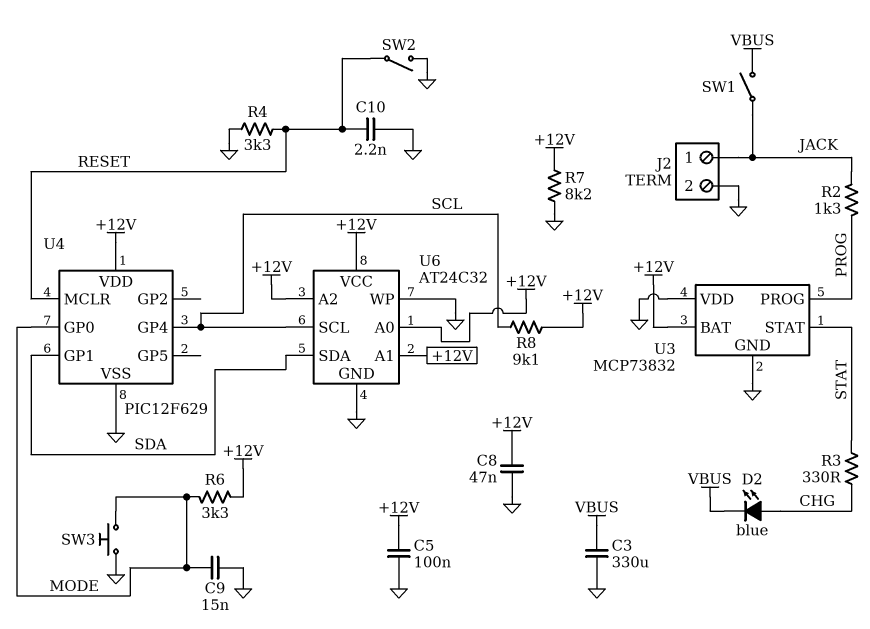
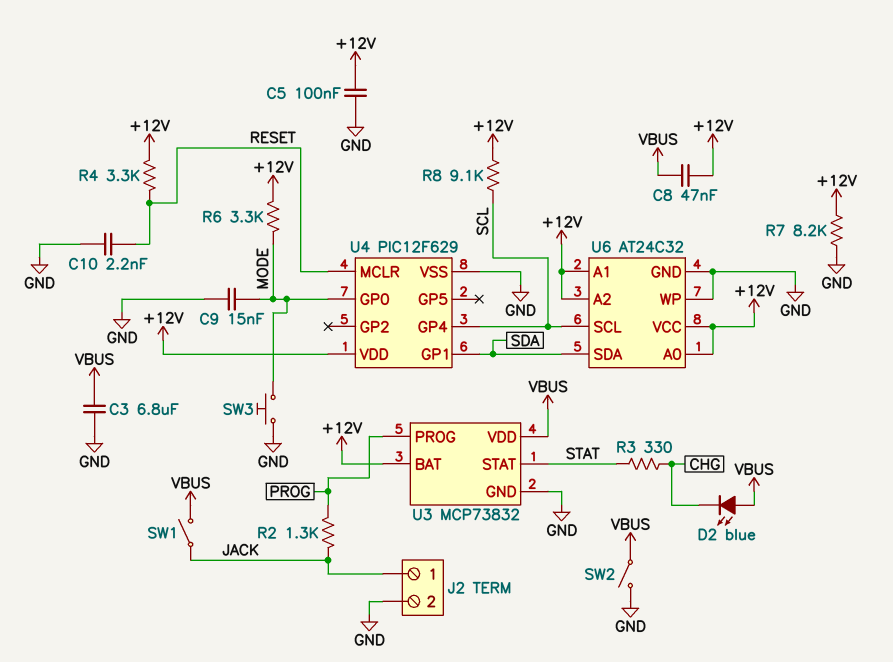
C3: 330uF (GND, VBUS) -> 6.8uF (GND, VBUS)
C8: 47nF (+12V, GND) -> 47nF (+12V, VBUS)
D2: LED blue (A CHG, K VBUS) -> LED blue (A VBUS, K CHG)
R4: 3.3k (GND, RESET) -> 3.3k (+12V, RESET)
SW2: switch (GND, RESET) -> switch (GND, VBUS)
U3 pin VDD: GND -> VBUS

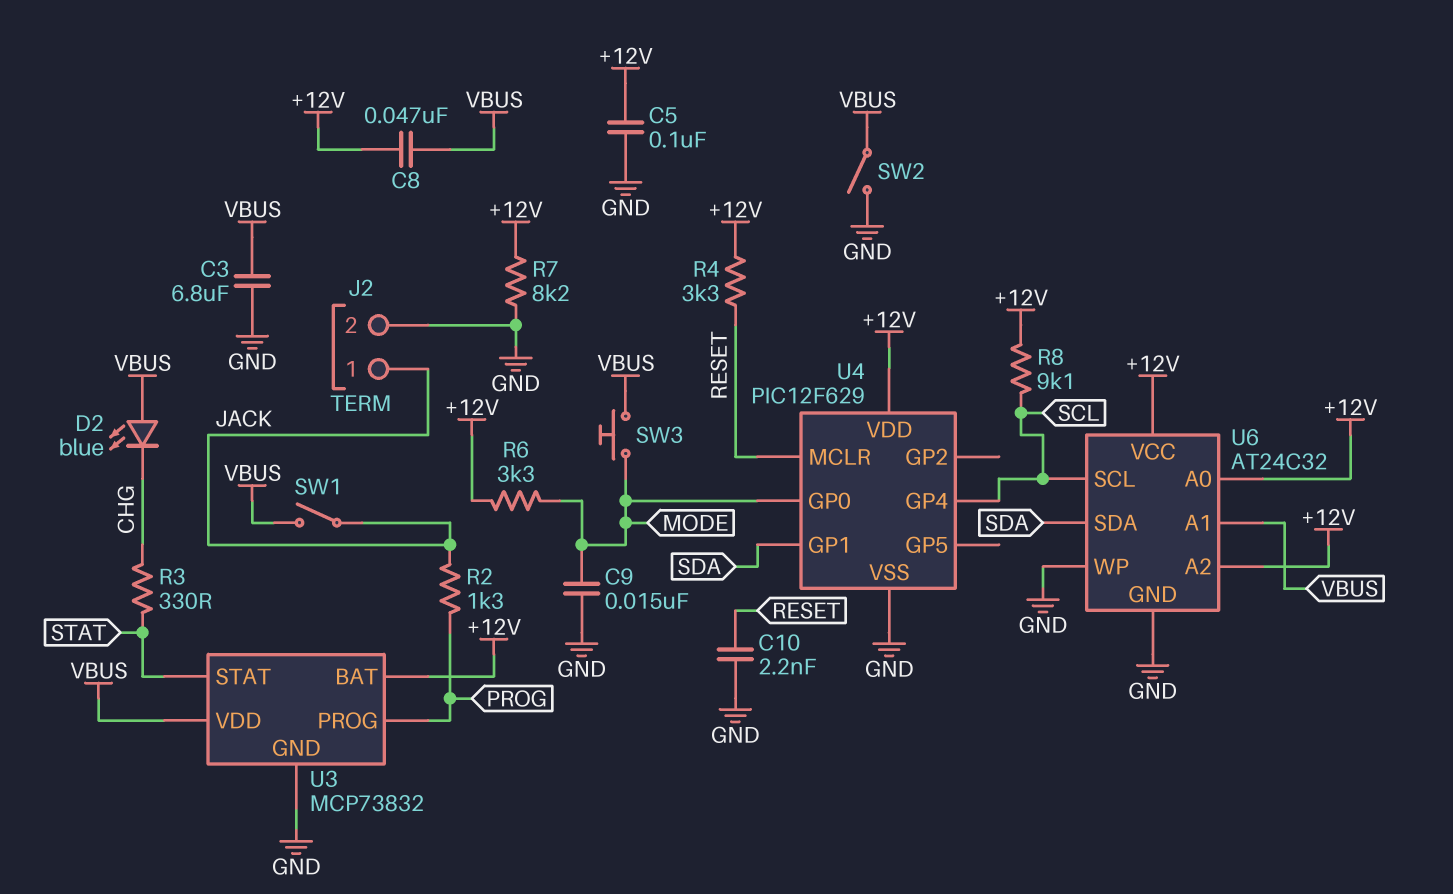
SW3: button (GND, MODE) -> button (MODE, VBUS)
U6 pin A1: +12V -> VBUS

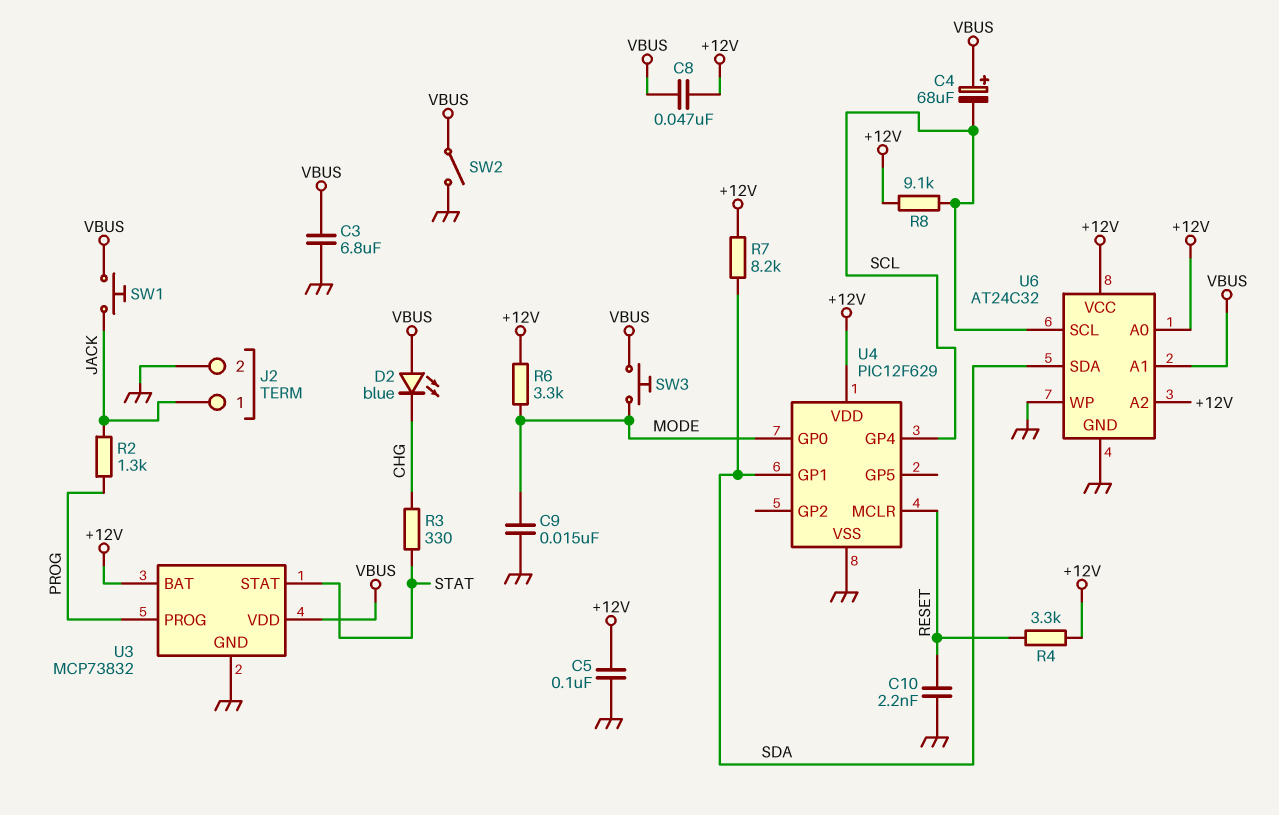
C4: none -> 68uF (plus VBUS, minus SCL)
R7: 8.2k (+12V, GND) -> 8.2k (+12V, SDA)
SW1: switch (JACK, VBUS) -> button (JACK, VBUS)

